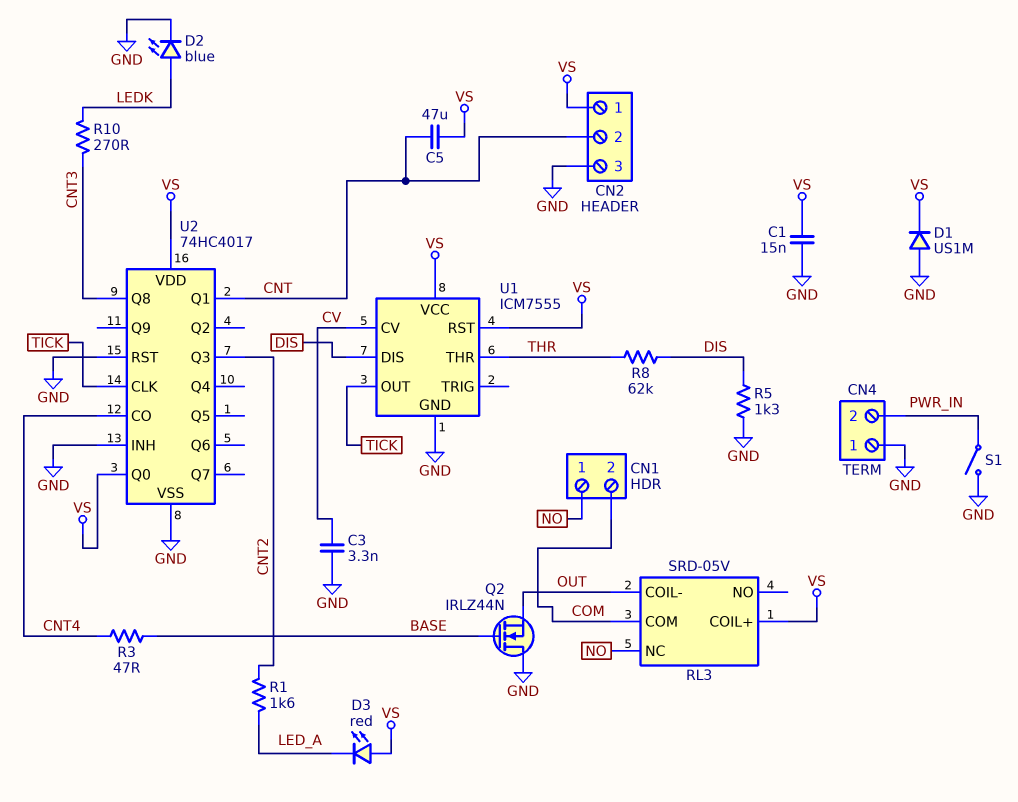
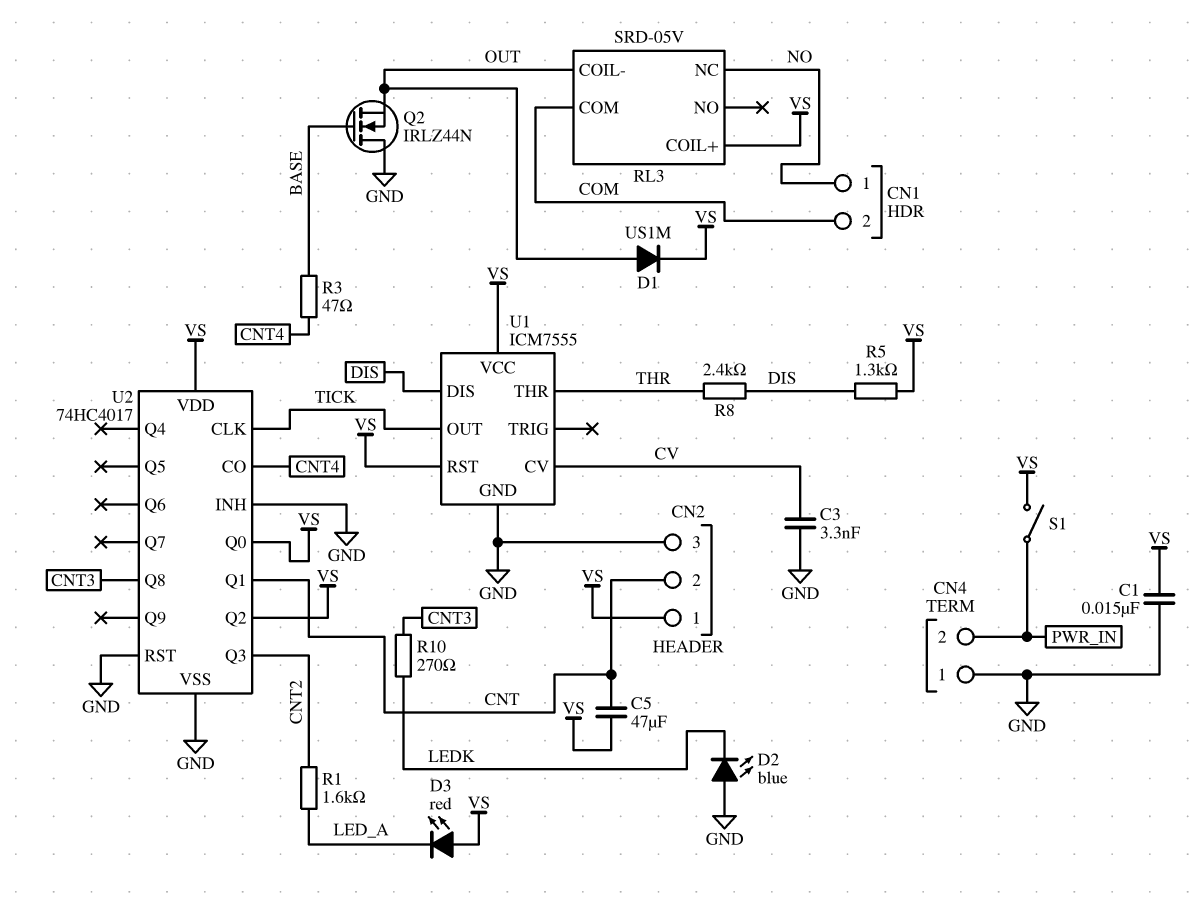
D1: diode US1M (A GND, K VS) -> diode US1M (A OUT, K VS)
D2: LED blue (A LEDK, K GND) -> LED blue (A GND, K LEDK)
R5: 1.3k (DIS, GND) -> 1.3k (DIS, VS)
R8: 62k (DIS, THR) -> 2.4k (DIS, THR)
S1: switch (GND, PWR_IN) -> switch (PWR_IN, VS)
U2 pin Q2: none -> VS

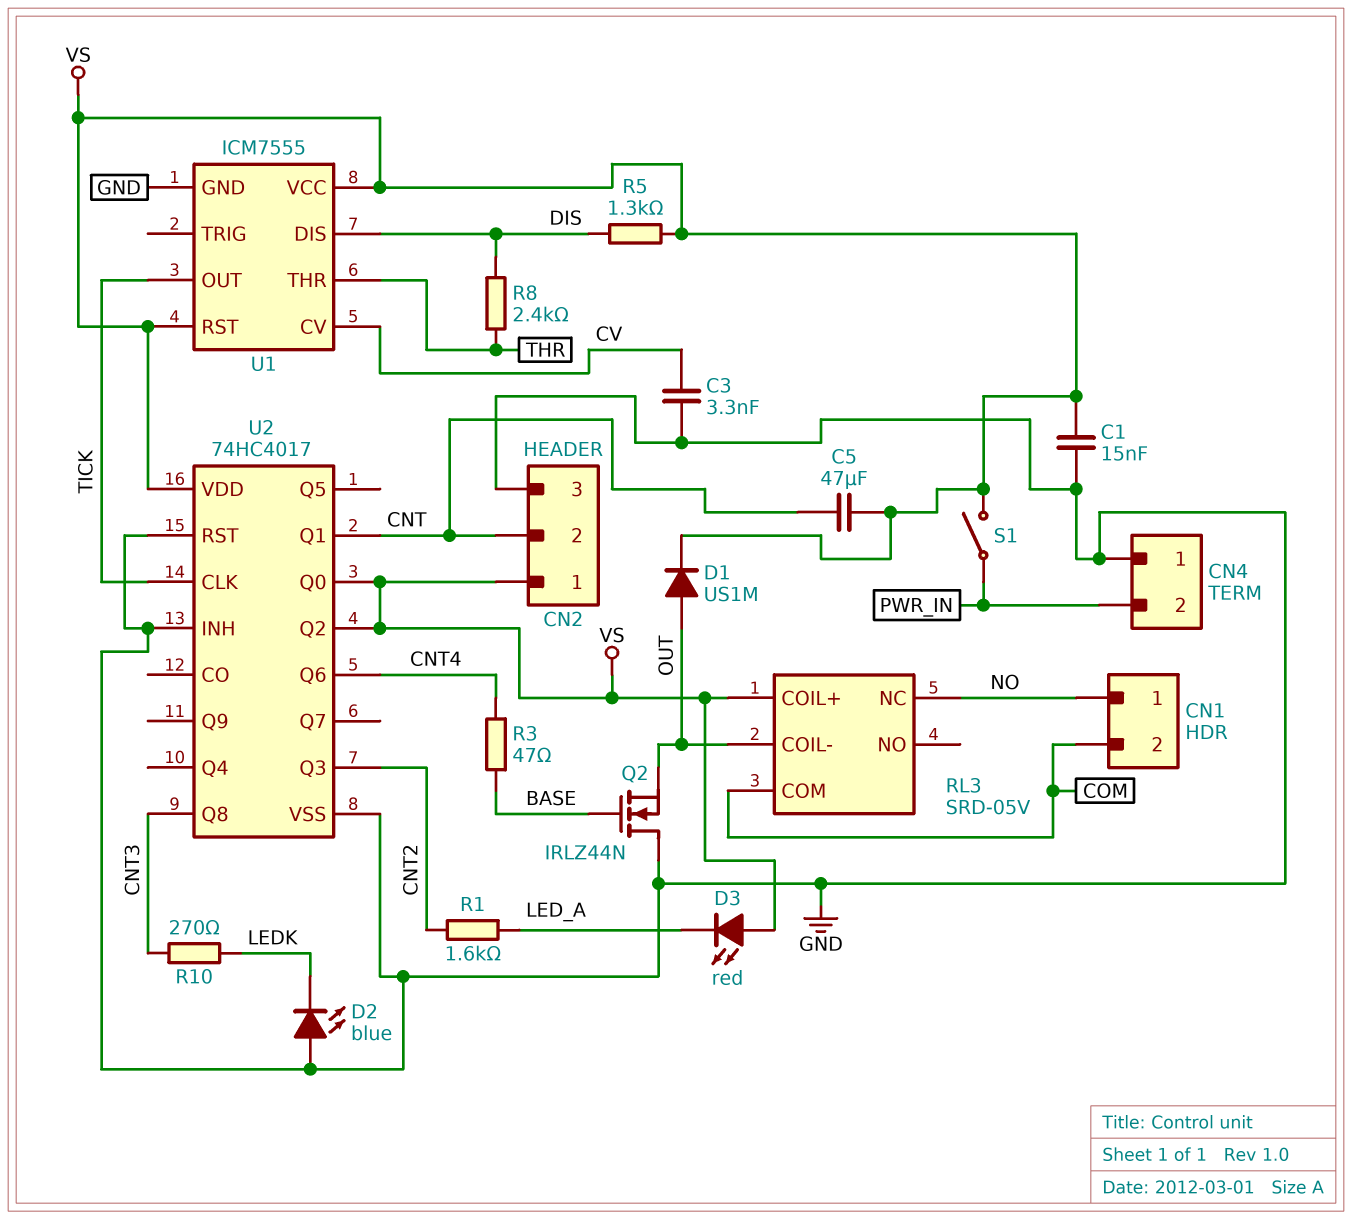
U2 pin CO: CNT4 -> none
U2 pin Q6: none -> CNT4

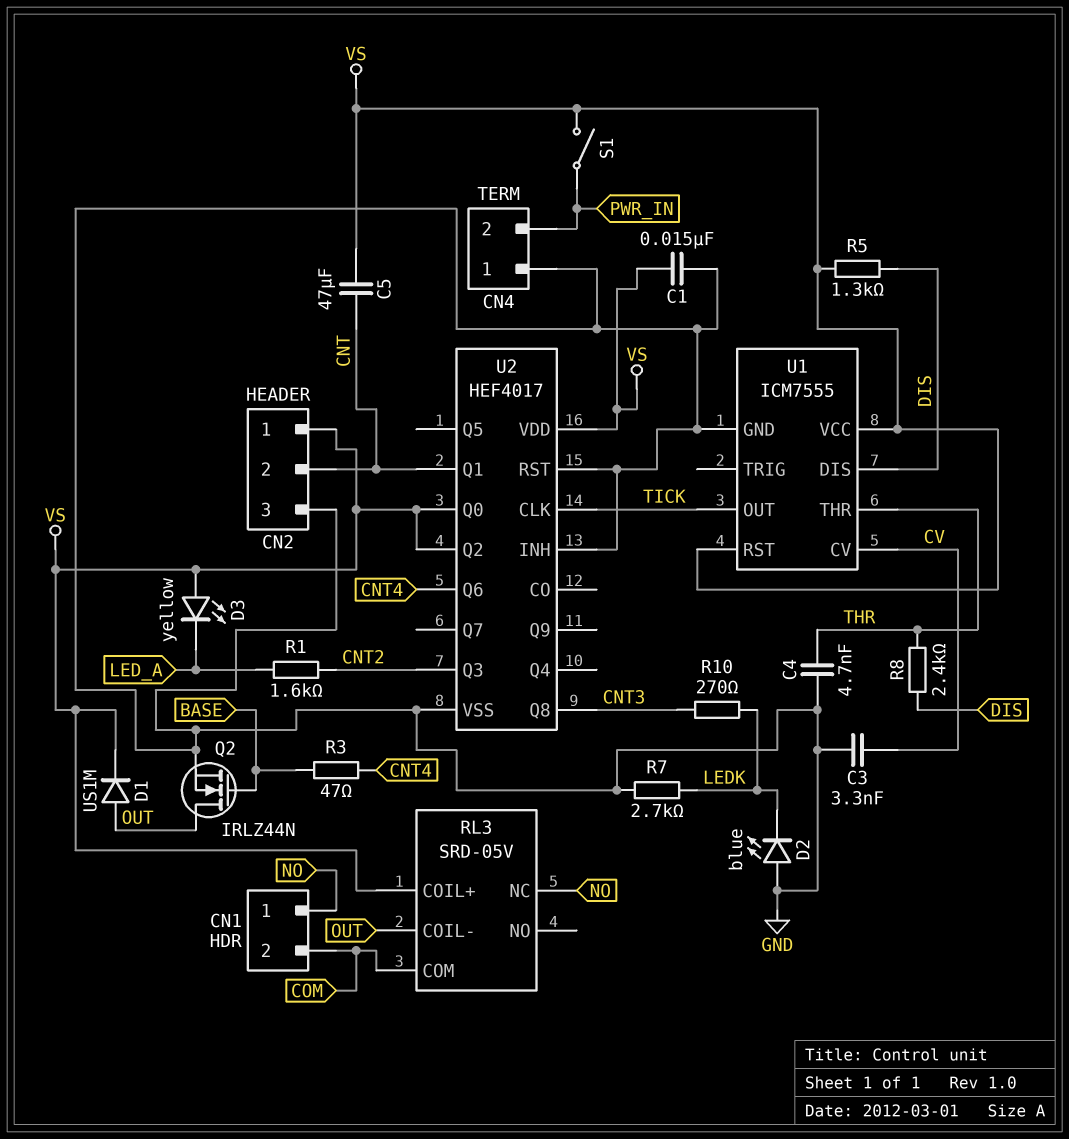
C4: none -> 4.7nF (GND, THR)
D3: LED red (A VS, K LED_A) -> LED yellow (A VS, K LED_A)
Q2: NMOS IRLZ44N (G BASE, D GND, S OUT) -> NMOS IRLZ44N (G BASE, D OUT, S GND)
R7: none -> 2.7k (GND, LEDK)
U2: 74HC4017 -> HEF4017

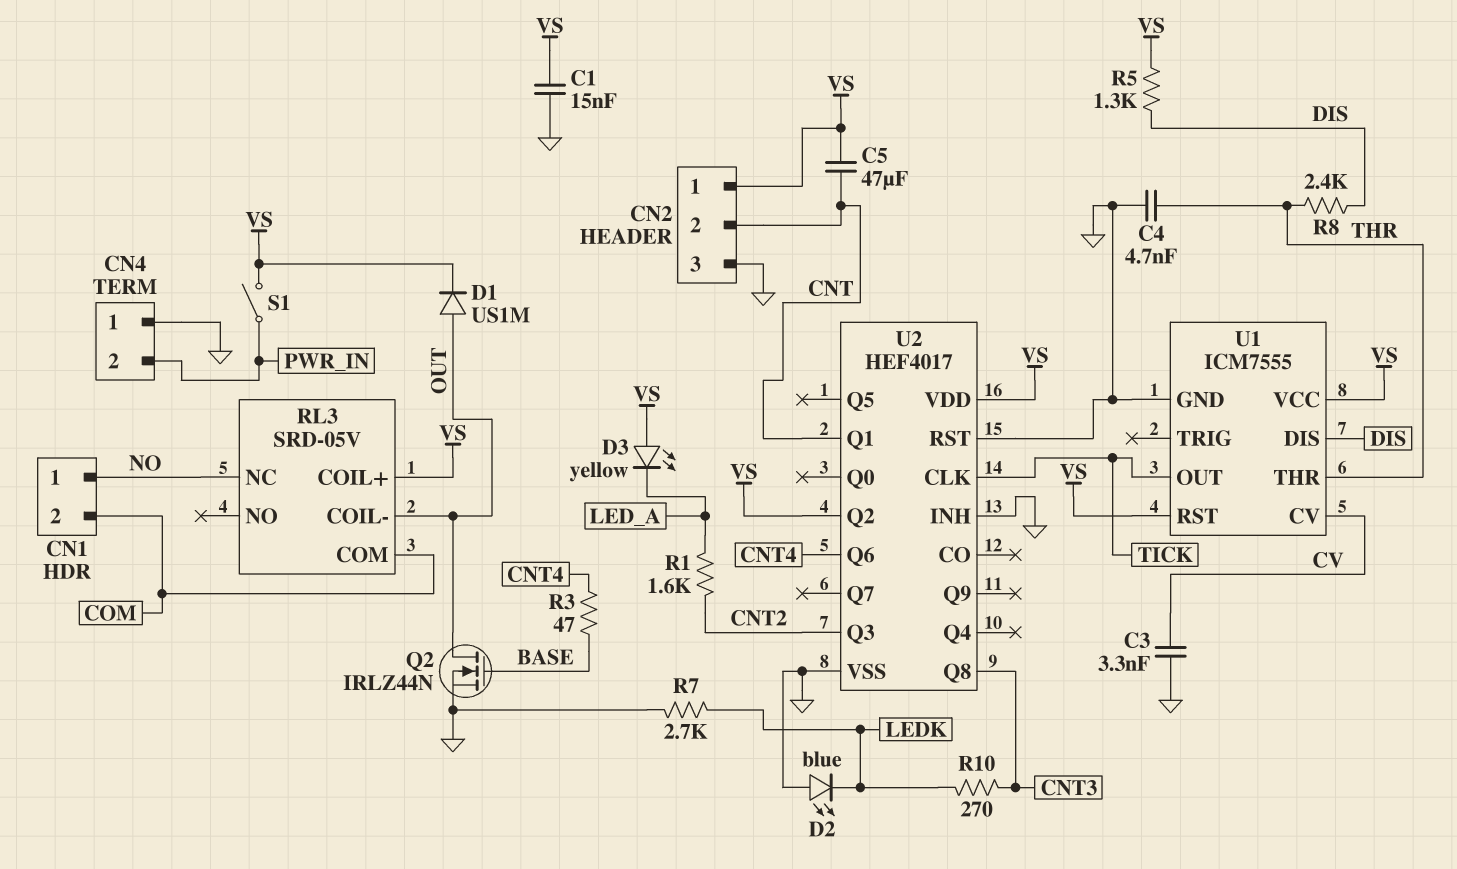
U2 pin Q0: VS -> none

